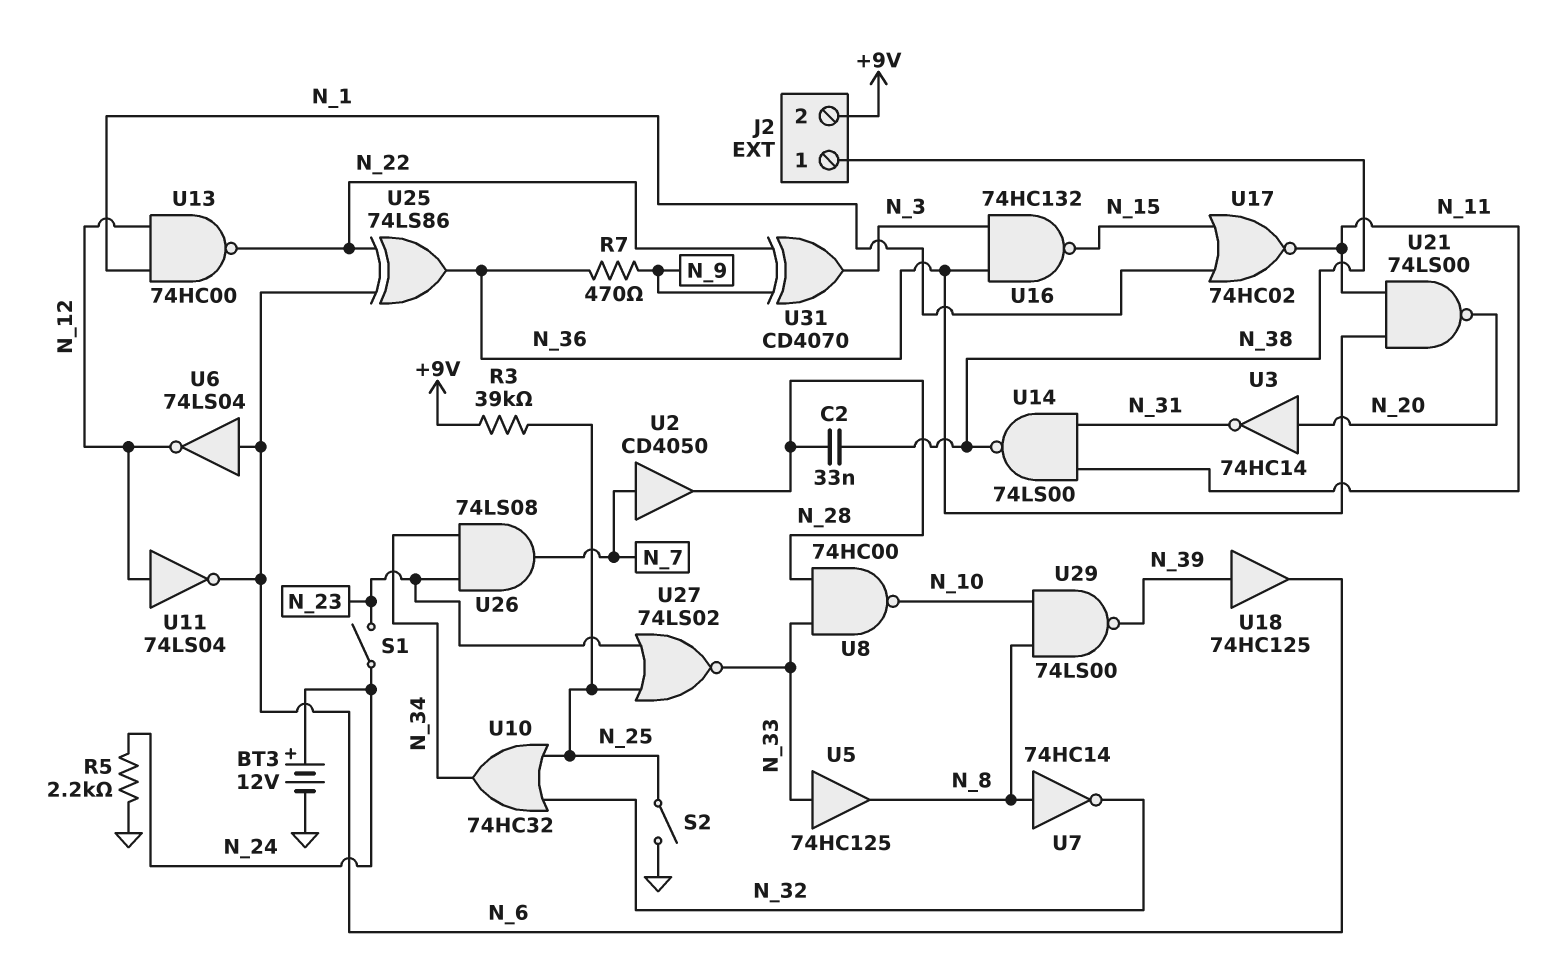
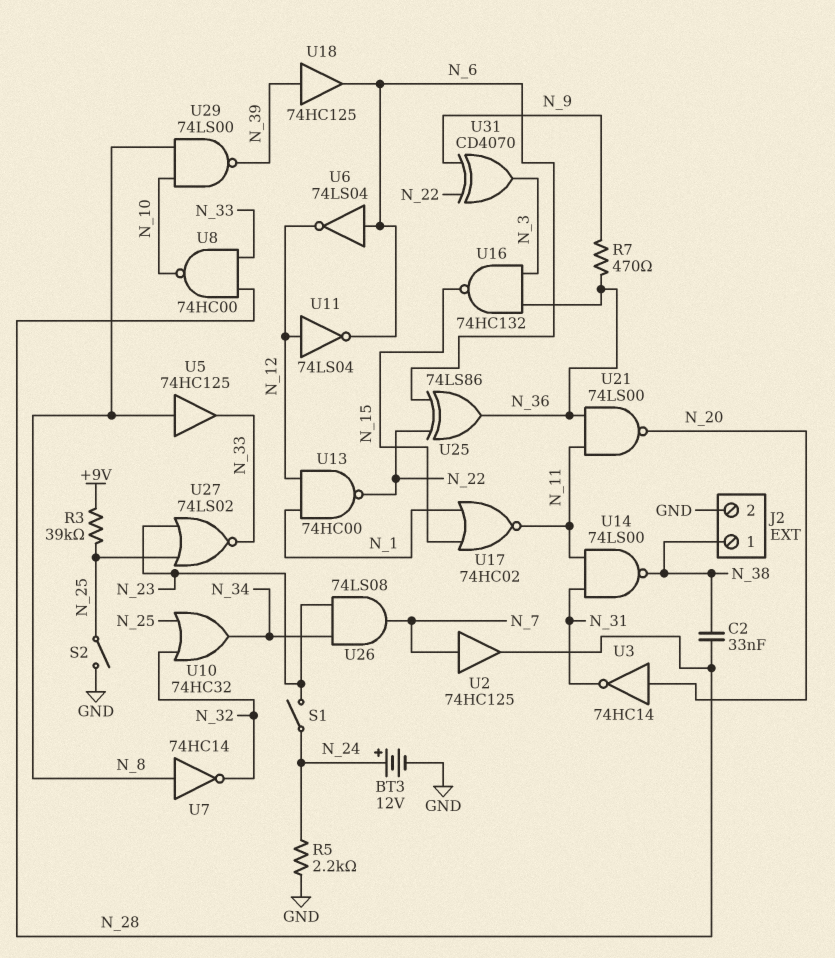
J2 pin 2: +9V -> GND
U2: buffer CD4050 (in N_7, out N_28) -> buffer 74HC125 (in N_7, out N_28)
U5: buffer 74HC125 (in N_33, out N_8) -> buffer 74HC125 (in N_8, out N_33)

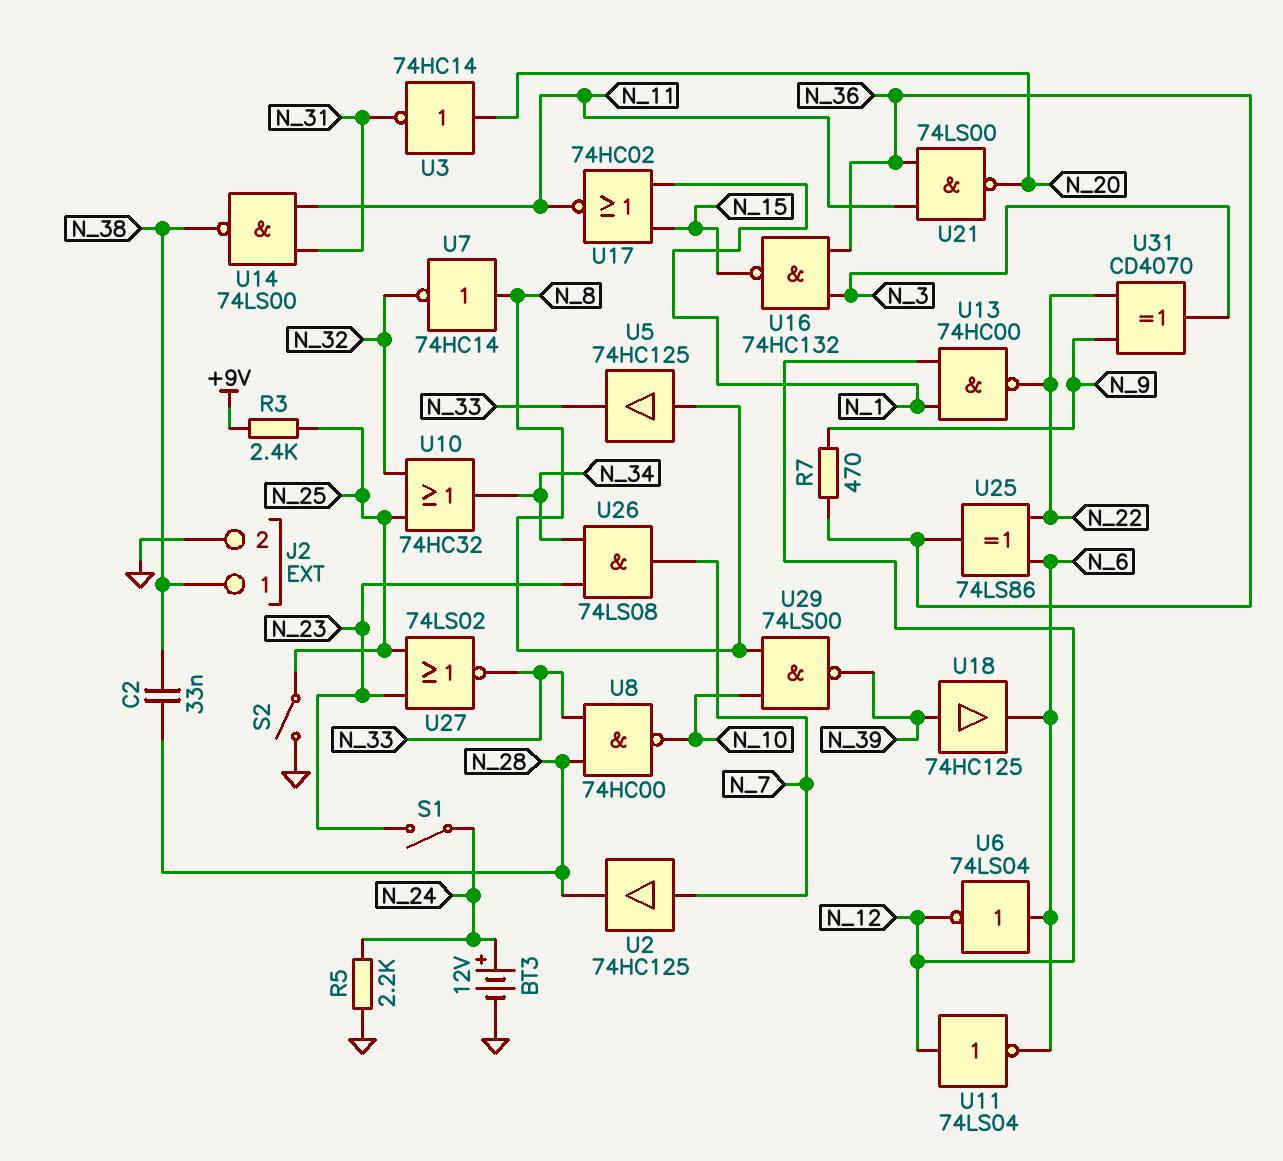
R3: 39k (+9V, N_25) -> 2.4k (+9V, N_25)

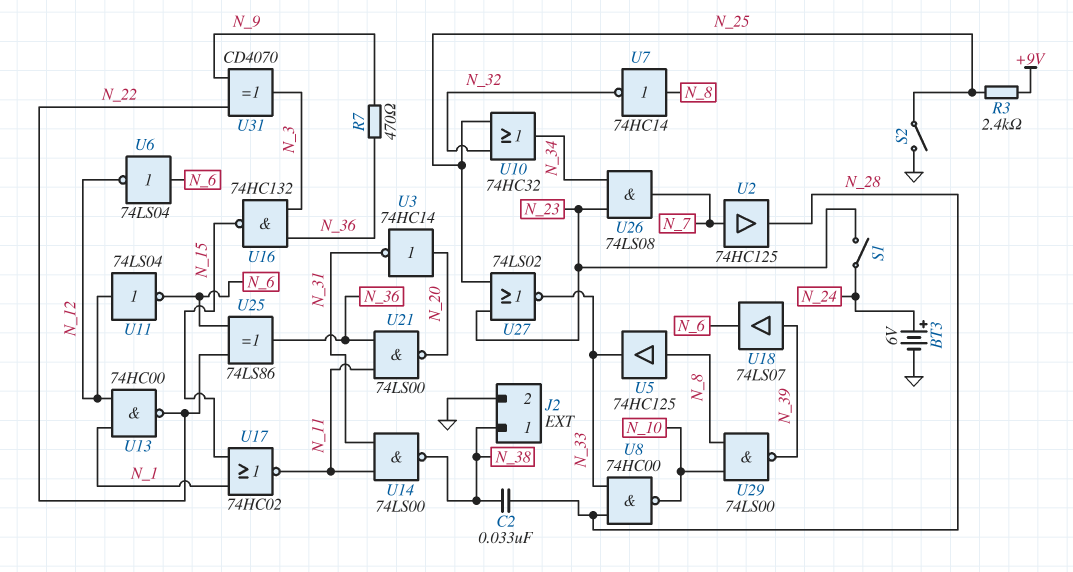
BT3: 12V (plus N_24, minus GND) -> 6V (plus N_24, minus GND)
R5: 2.2k (GND, N_24) -> none
U18: buffer 74HC125 (in N_39, out N_6) -> buffer 74LS07 (in N_39, out N_6)

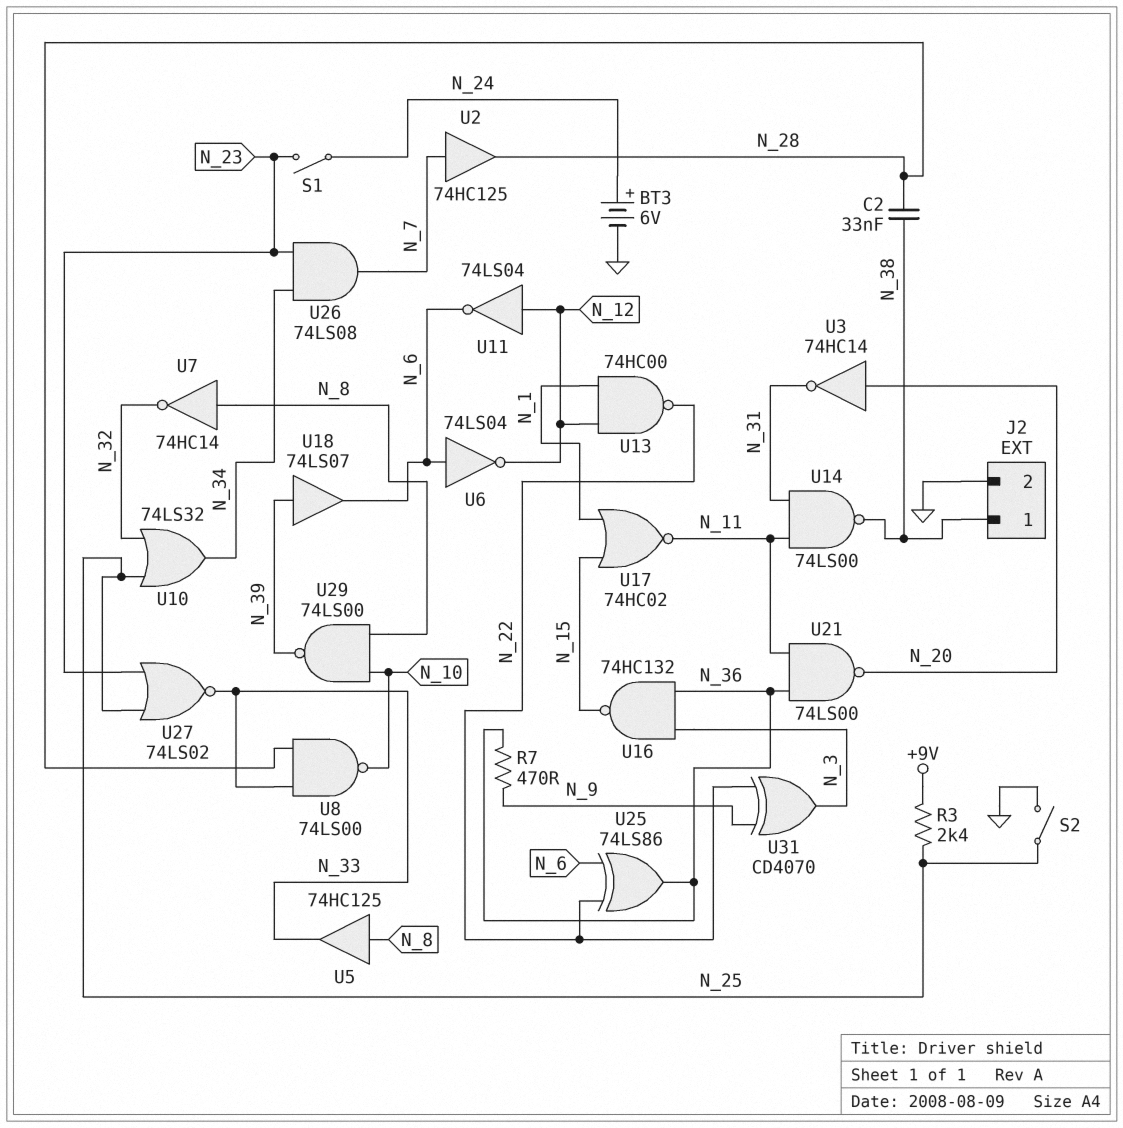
U8: NAND 74HC00 (in N_28, in N_33, out N_10) -> NAND 74LS00 (in N_28, in N_33, out N_10)
U10: OR 74HC32 (in N_25, in N_32, out N_34) -> OR 74LS32 (in N_25, in N_32, out N_34)

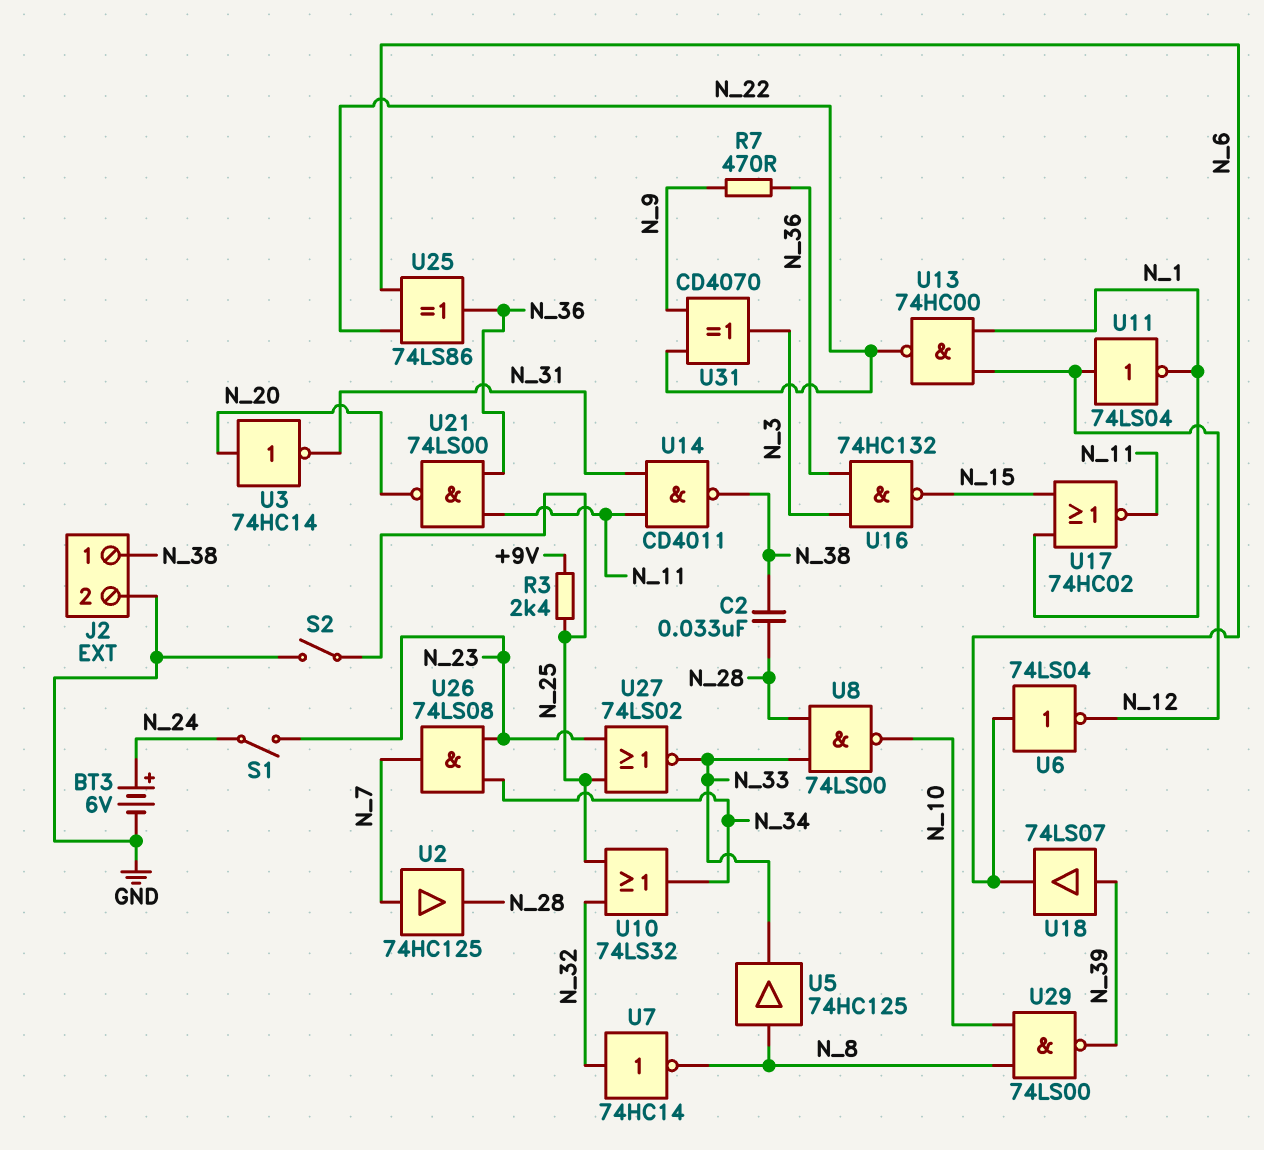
U7: NOT 74HC14 (in N_8, out N_32) -> NOT 74HC14 (in N_32, out N_8)
U11: NOT 74LS04 (in N_12, out N_6) -> NOT 74LS04 (in N_12, out N_1)
U14: NAND 74LS00 (in N_11, in N_31, out N_38) -> NAND CD4011 (in N_11, in N_31, out N_38)

